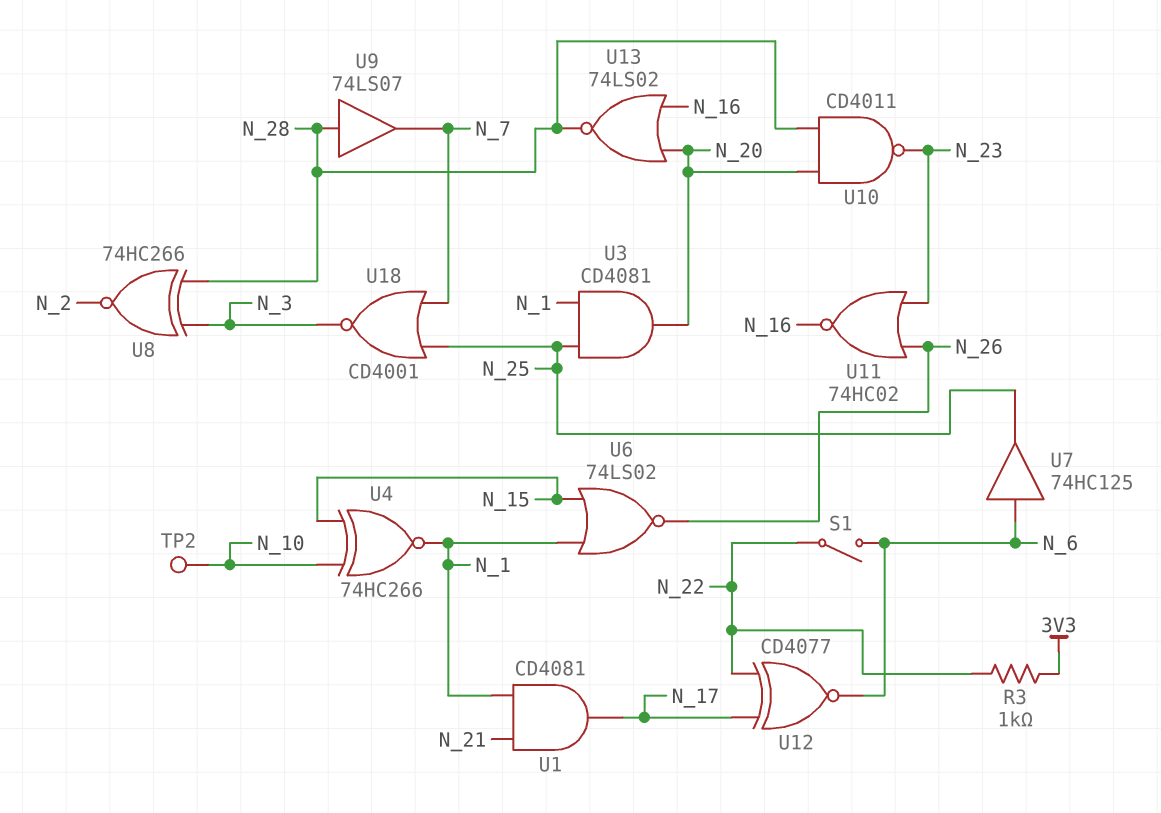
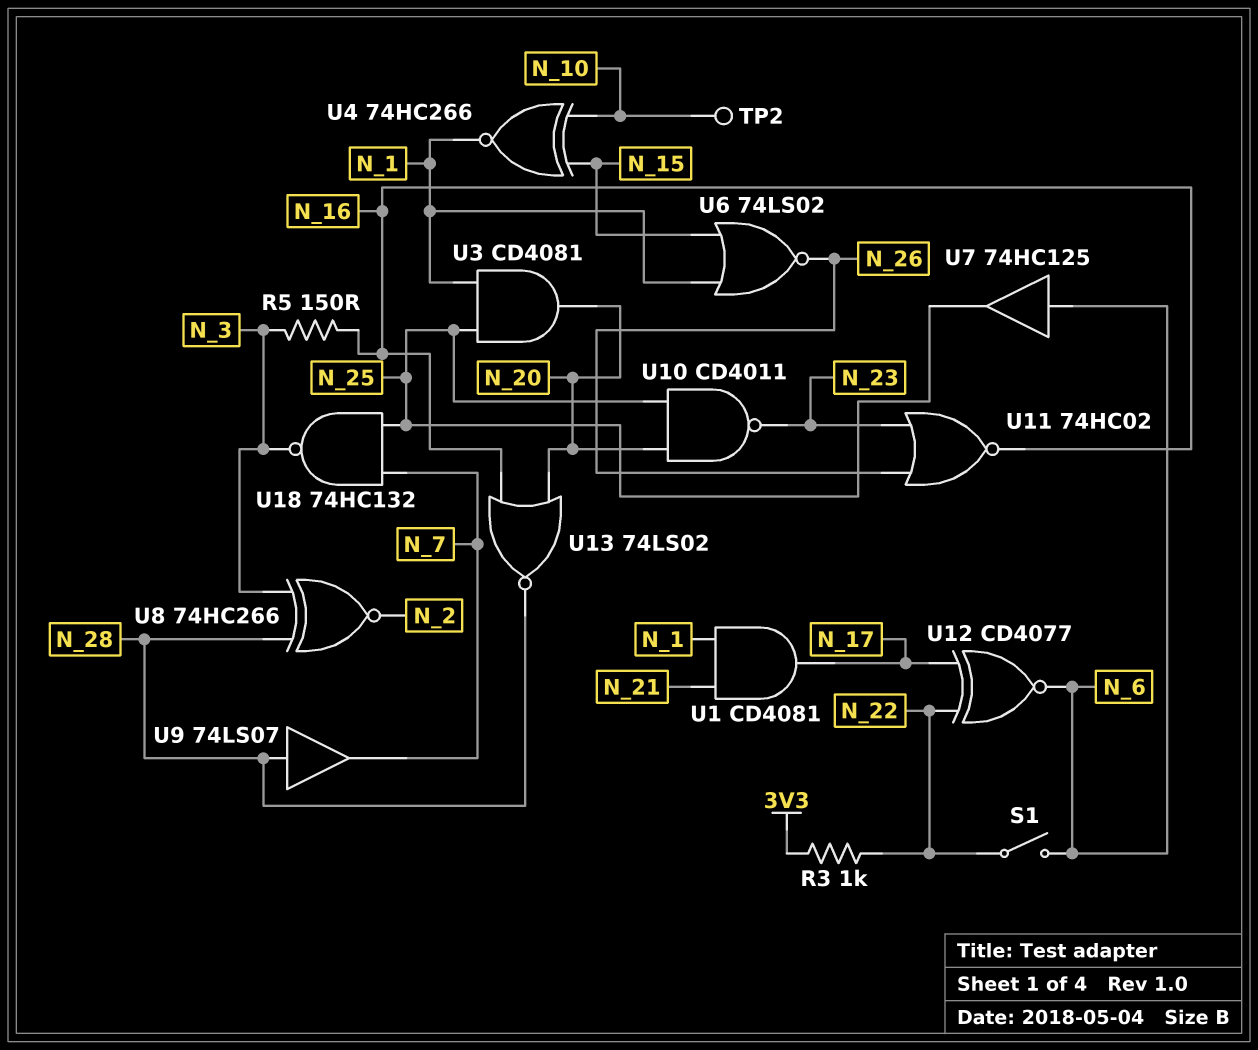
R5: none -> 150 (N_3, N_16)
U10: NAND CD4011 (in N_20, in N_28, out N_23) -> NAND CD4011 (in N_20, in N_25, out N_23)
U18: NOR CD4001 (in N_7, in N_25, out N_3) -> NAND 74HC132 (in N_7, in N_25, out N_3)

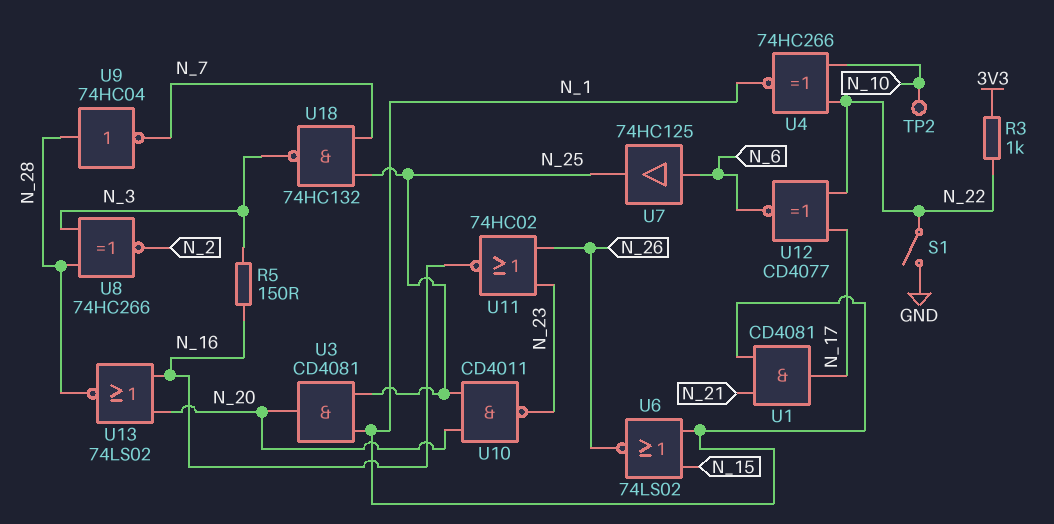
S1: switch (N_6, N_22) -> switch (GND, N_22)
U4: XNOR 74HC266 (in N_10, in N_15, out N_1) -> XNOR 74HC266 (in N_10, in N_22, out N_1)
U9: buffer 74LS07 (in N_28, out N_7) -> NOT 74HC04 (in N_28, out N_7)

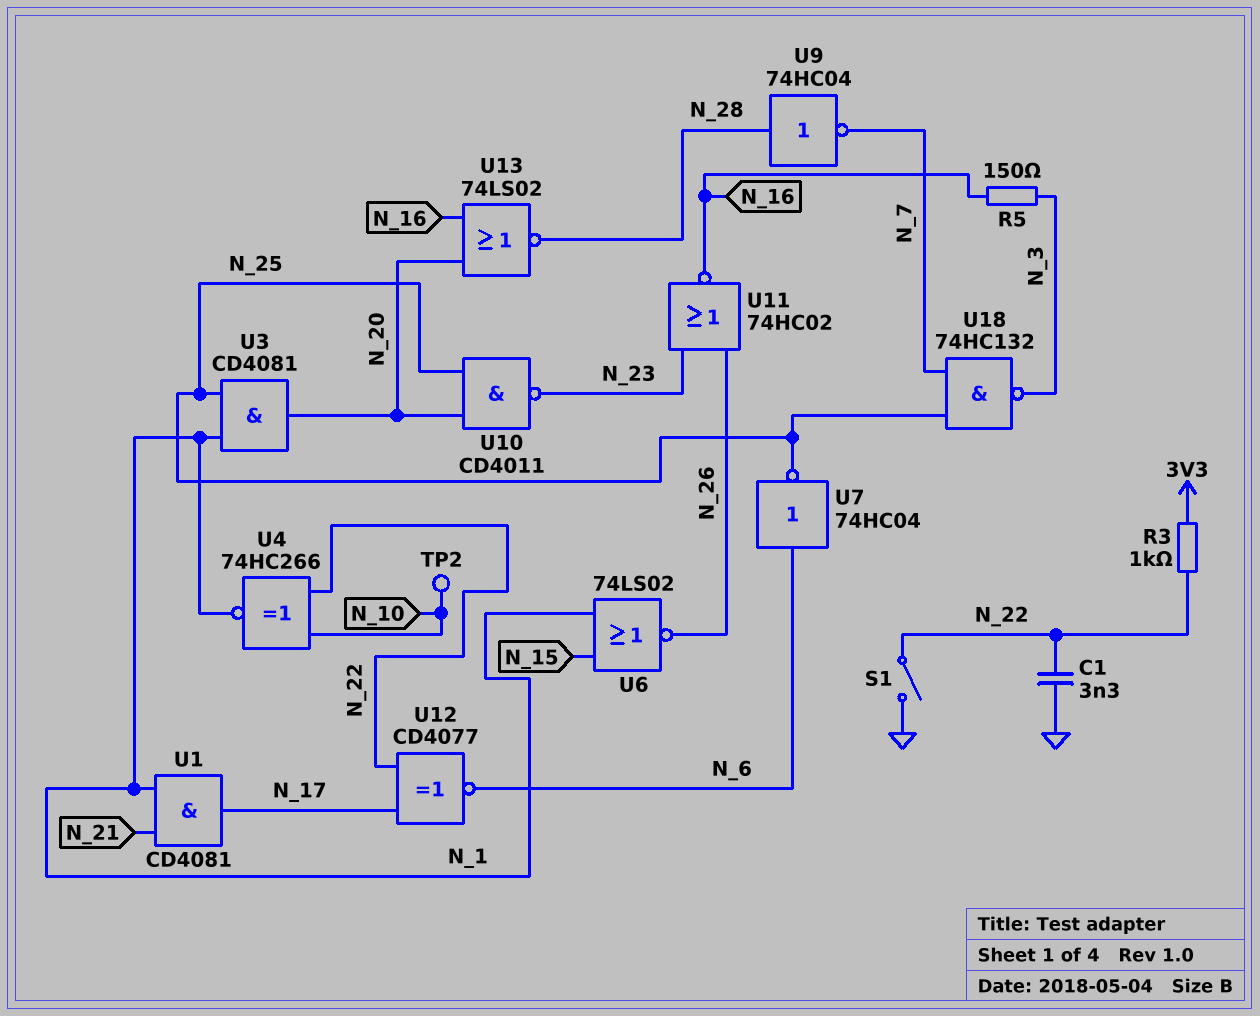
C1: none -> 3.3nF (GND, N_22)
U7: buffer 74HC125 (in N_6, out N_25) -> NOT 74HC04 (in N_6, out N_25)
U8: XNOR 74HC266 (in N_3, in N_28, out N_2) -> none

